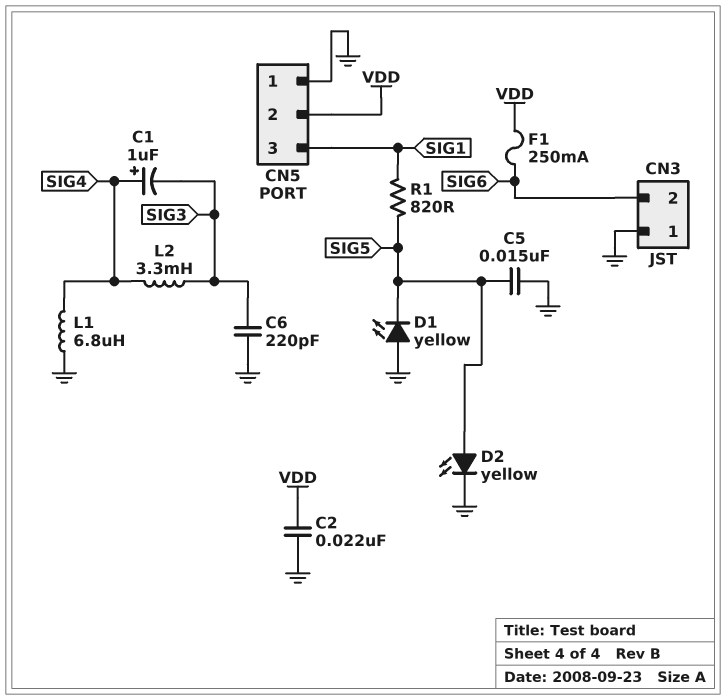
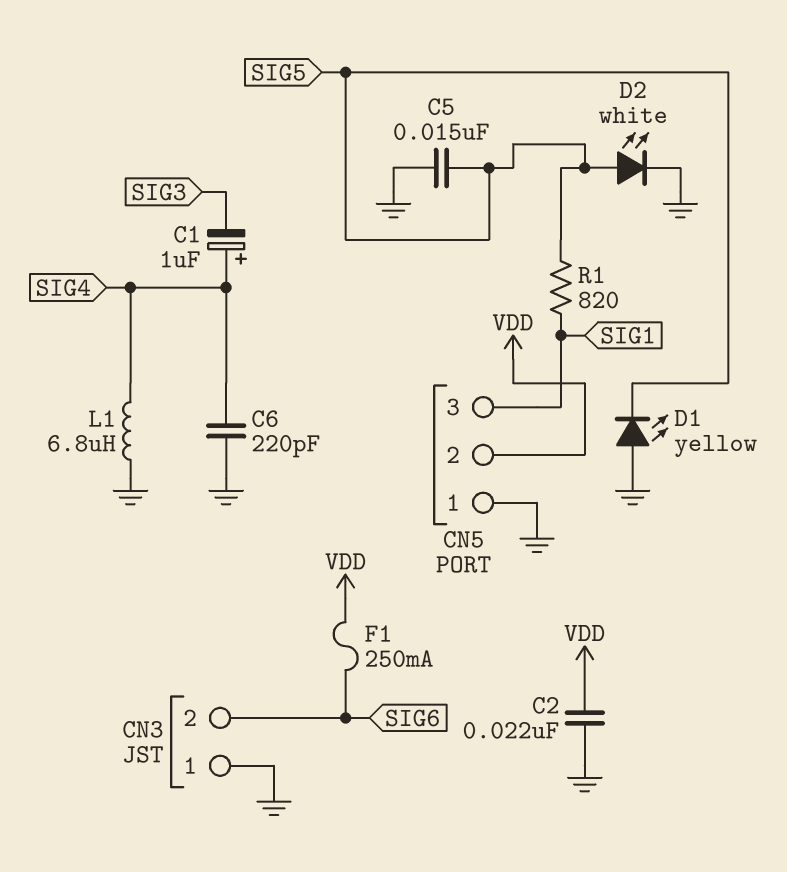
C6: 220pF (GND, SIG3) -> 220pF (GND, SIG4)
D2: LED yellow (A SIG5, K GND) -> LED white (A SIG5, K GND)
L2: 3.3mH (SIG3, SIG4) -> none

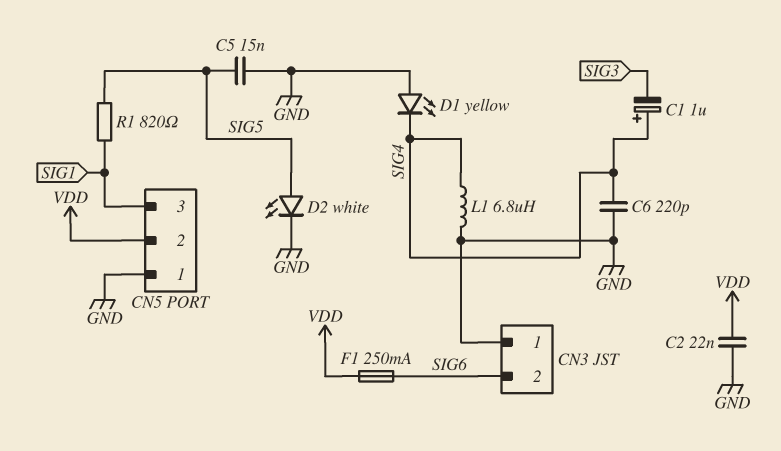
D1: LED yellow (A GND, K SIG5) -> LED yellow (A GND, K SIG4)

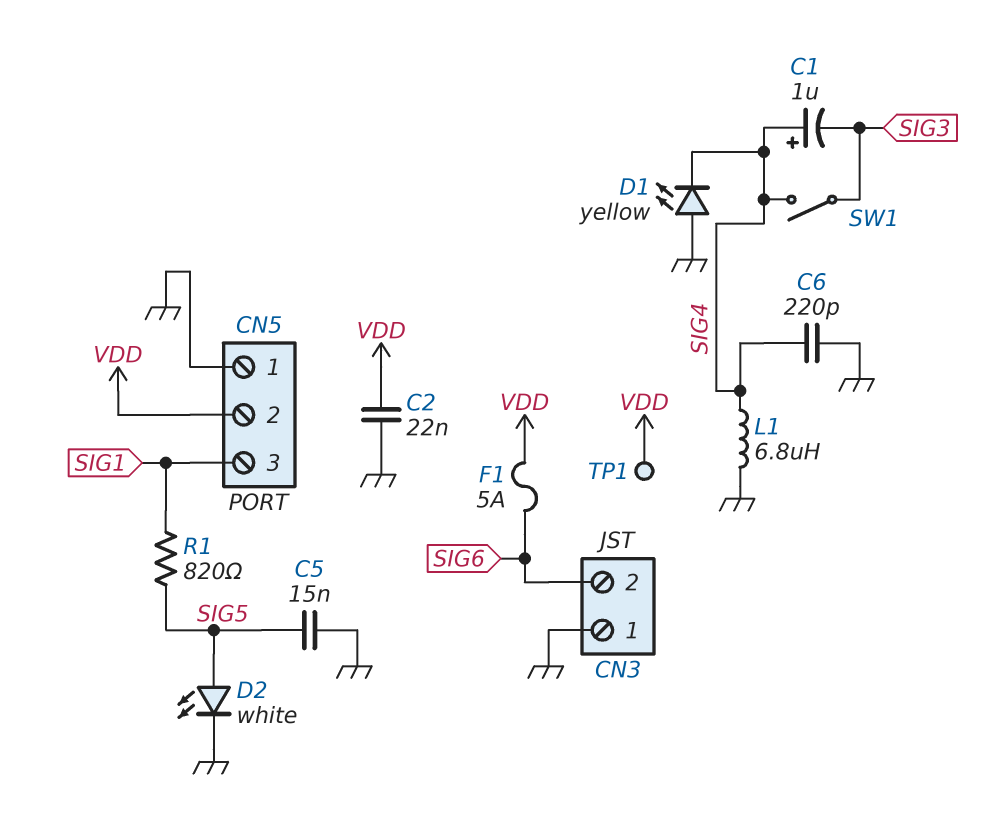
F1: 250mA (SIG6, VDD) -> 5A (SIG6, VDD)
SW1: none -> switch (SIG3, SIG4)
TP1: none -> test point (VDD)

